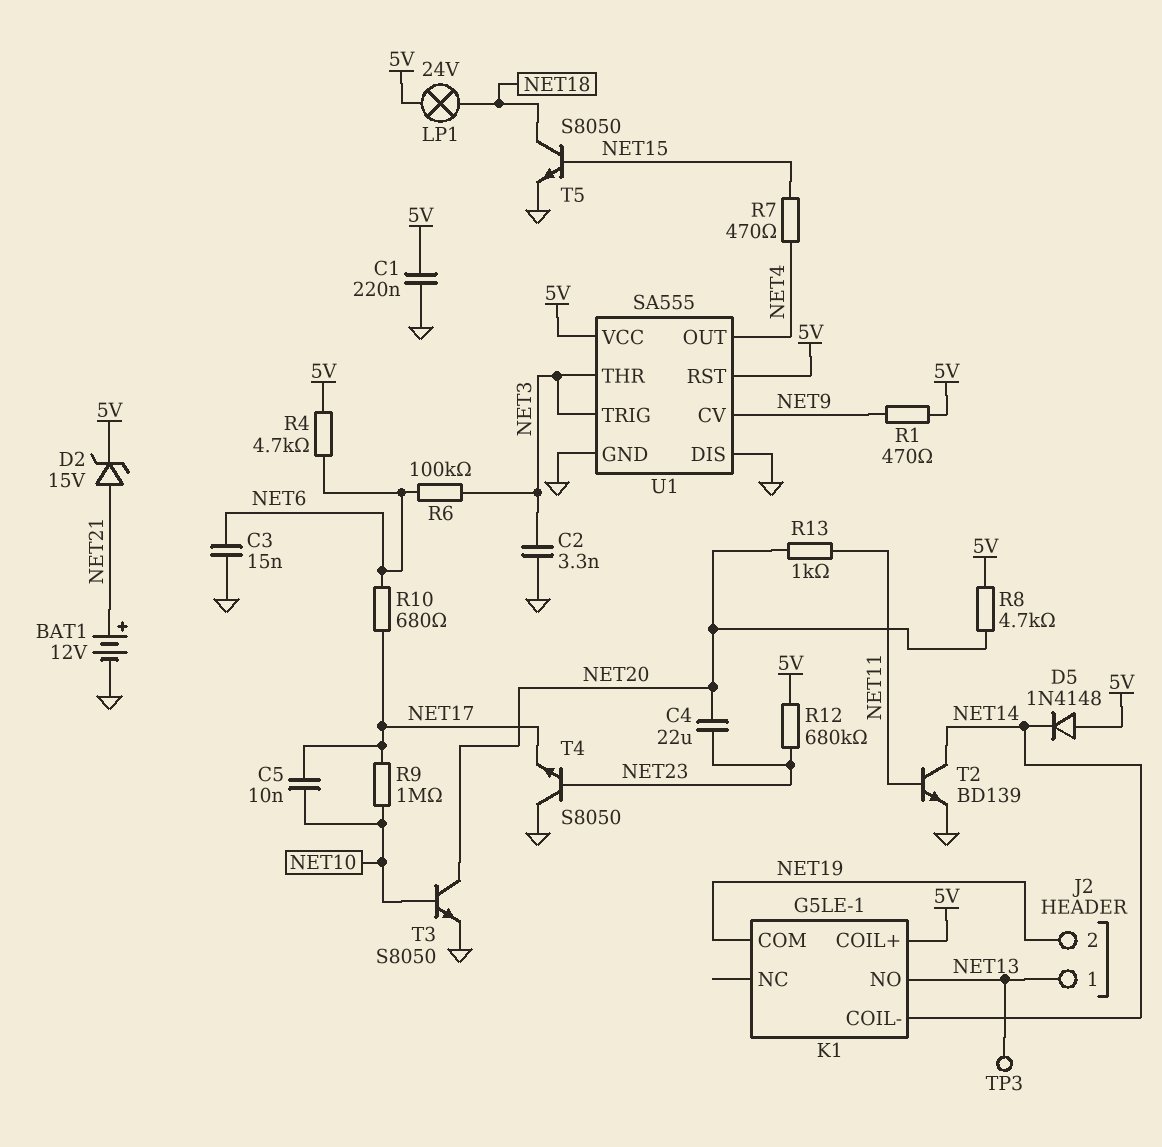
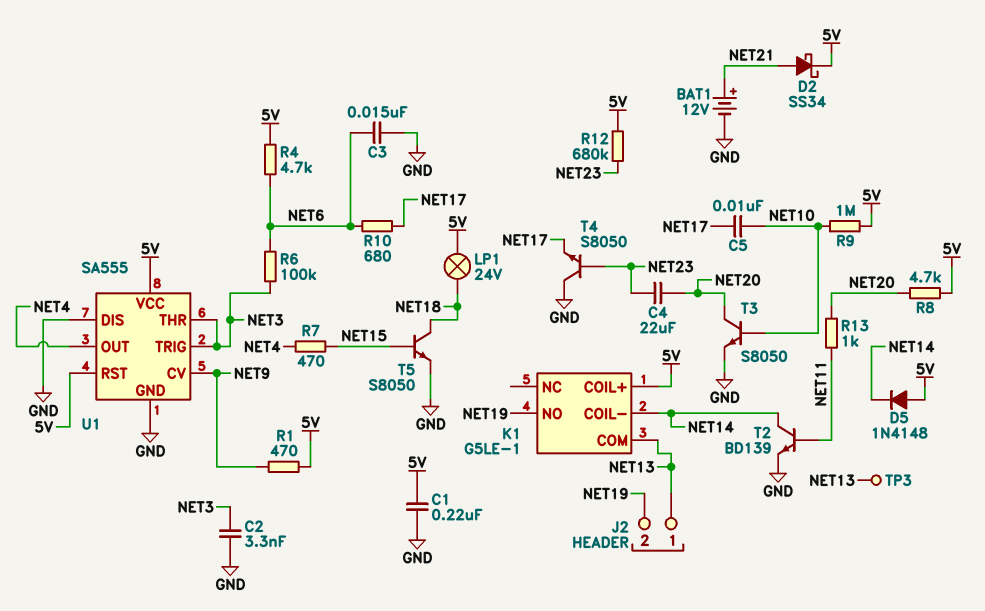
D2: zener 15V (A NET21, K 5V) -> schottky SS34 (A NET21, K 5V)
K1 pin COM: NET19 -> NET13
K1 pin NO: NET13 -> NET19
R9: 1M (NET10, NET17) -> 1M (5V, NET10)

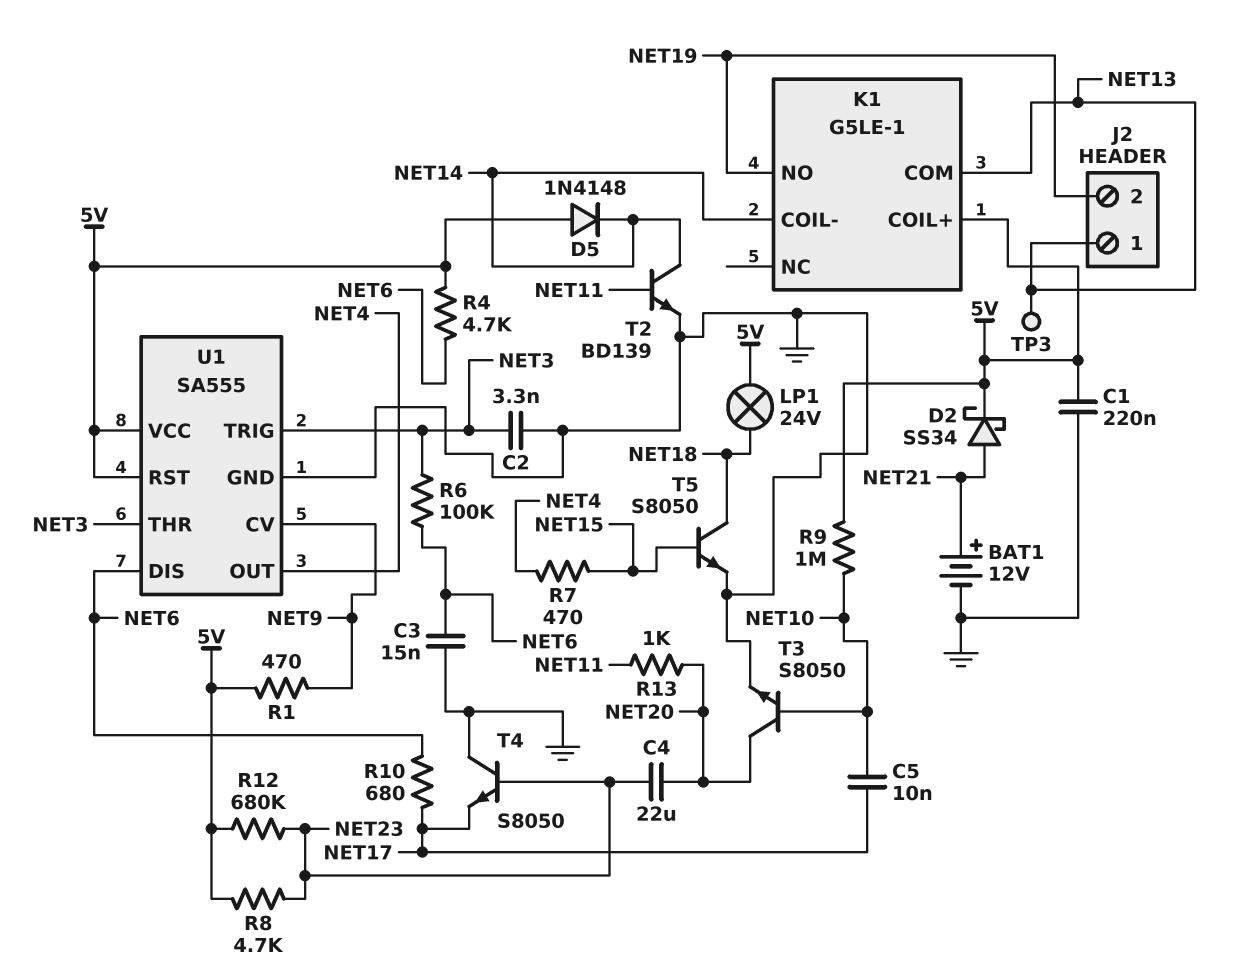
R8: 4.7k (5V, NET20) -> 4.7k (5V, NET23)
U1 pin DIS: GND -> NET6

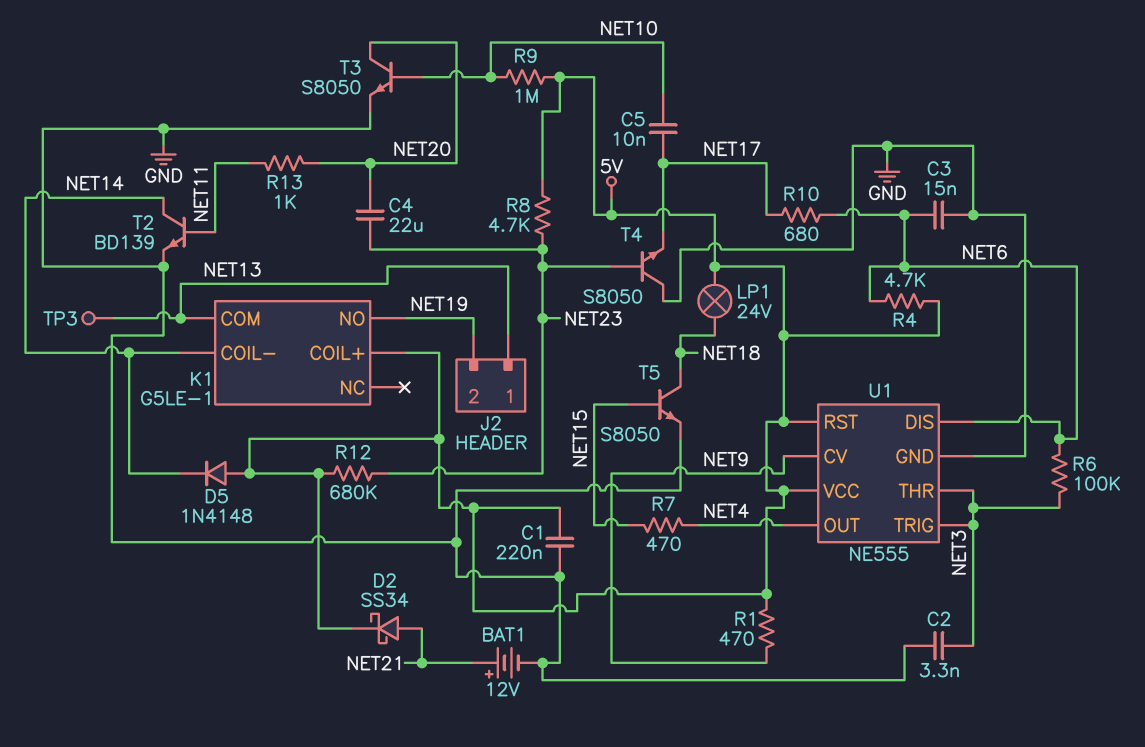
U1: SA555 -> NE555

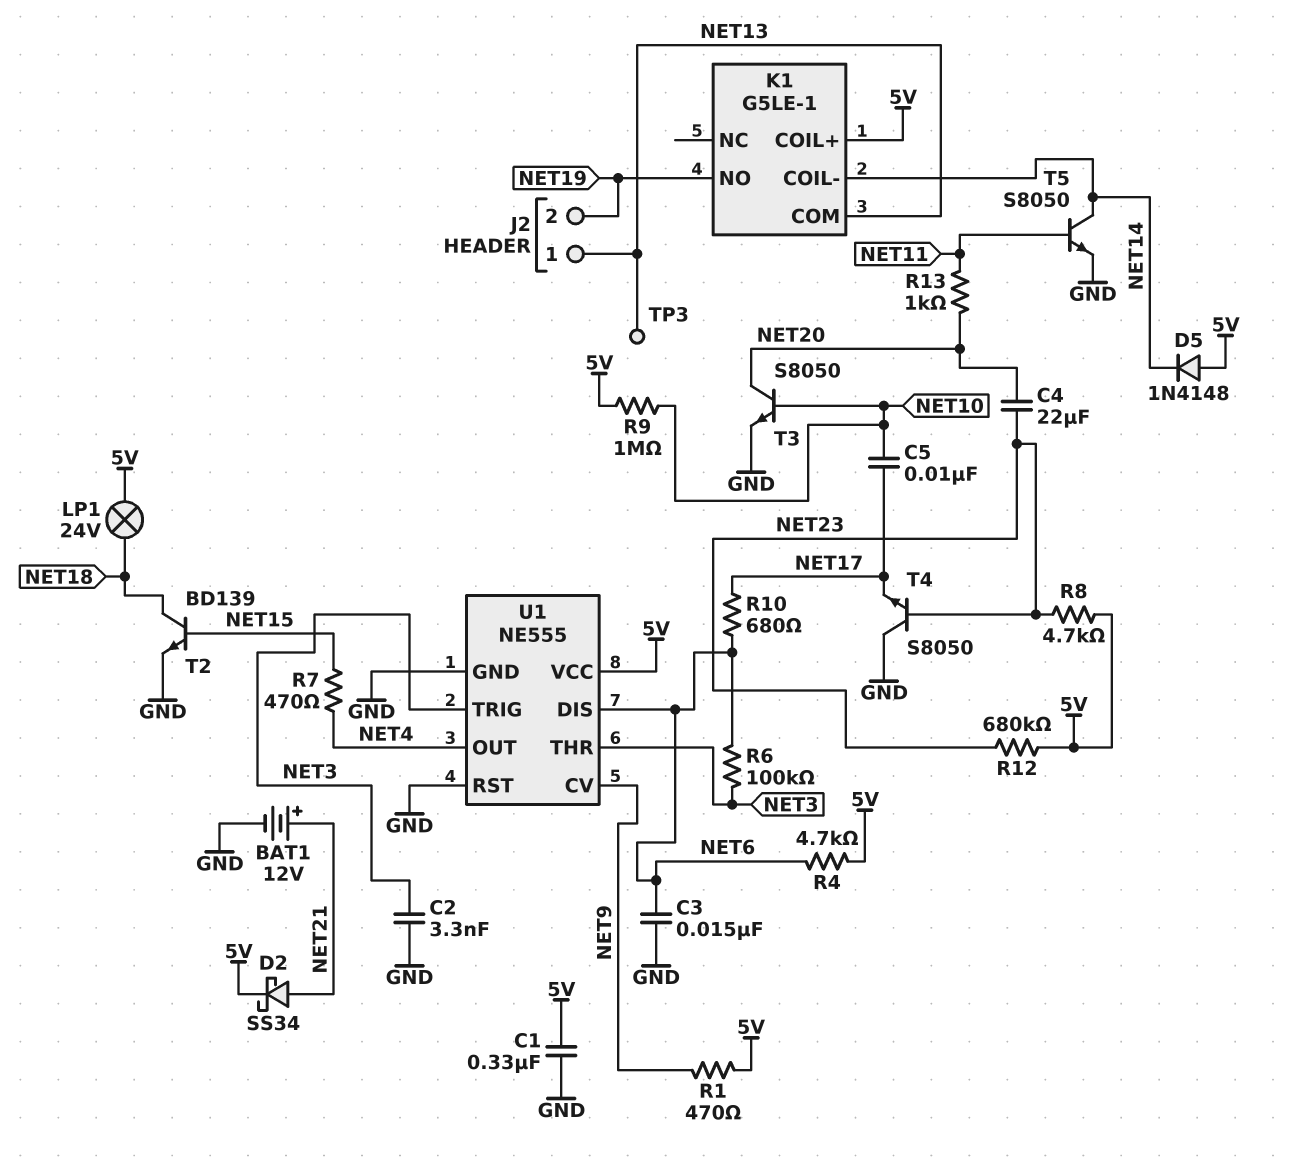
C1: 220nF (5V, GND) -> 330nF (5V, GND)
T2: NPN BD139 (B NET11, C NET14, E GND) -> NPN BD139 (B NET15, C NET18, E GND)
T5: NPN S8050 (B NET15, C NET18, E GND) -> NPN S8050 (B NET11, C NET14, E GND)
U1 pin RST: 5V -> GND

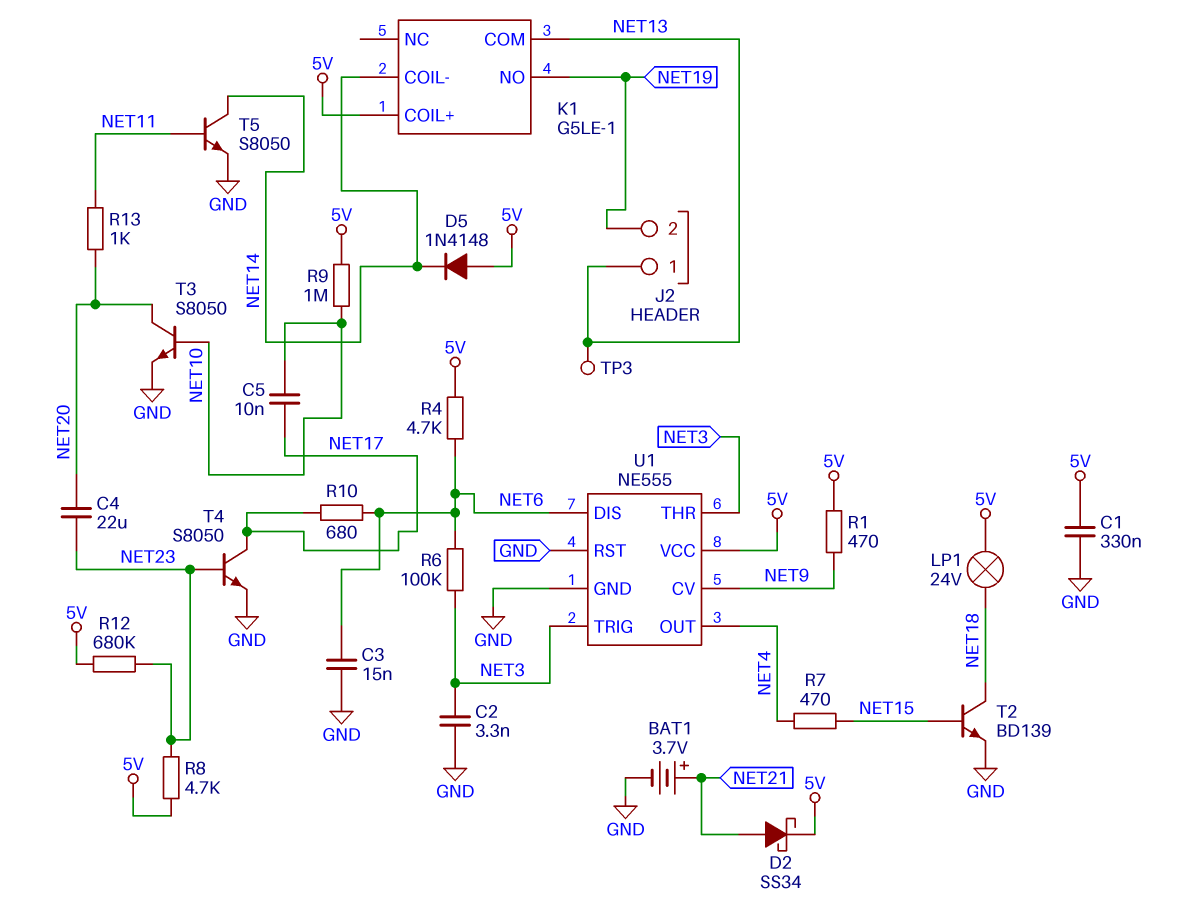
BAT1: 12V (plus NET21, minus GND) -> 3.7V (plus NET21, minus GND)
T4: NPN S8050 (B NET23, C GND, E NET17) -> NPN S8050 (B NET23, C NET17, E GND)

